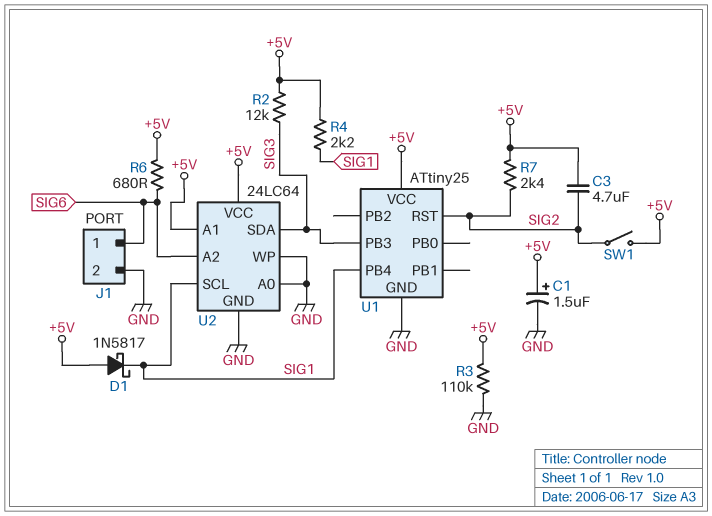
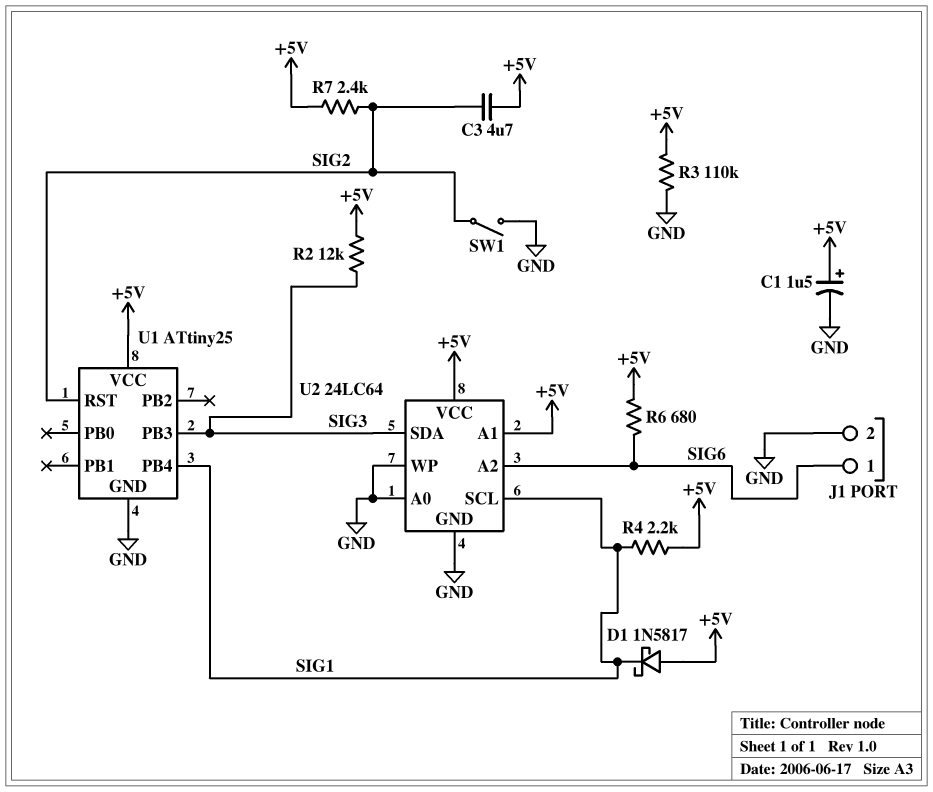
SW1: switch (+5V, SIG2) -> switch (GND, SIG2)

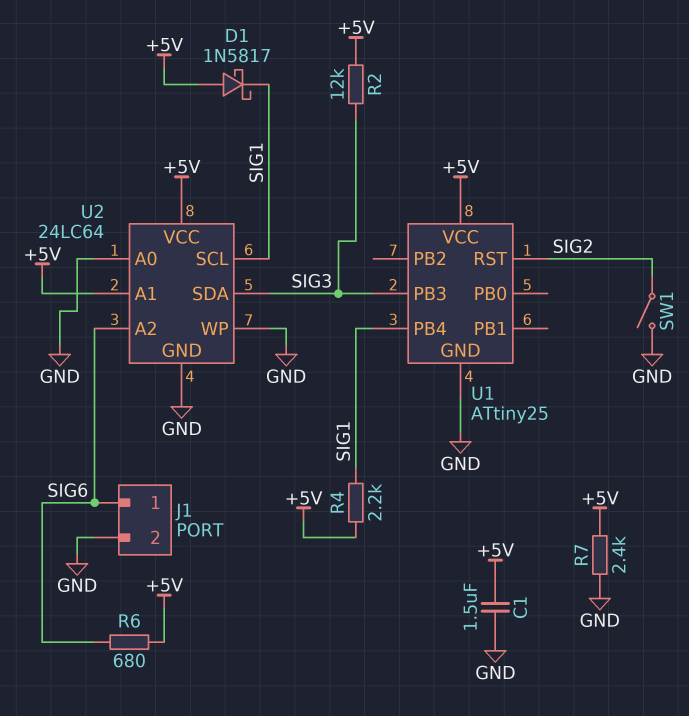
C1: 1.5uF (plus +5V, minus GND) -> 1.5uF (+5V, GND)
C3: 4.7uF (+5V, SIG2) -> none
R3: 110k (+5V, GND) -> none
R7: 2.4k (+5V, SIG2) -> 2.4k (+5V, GND)

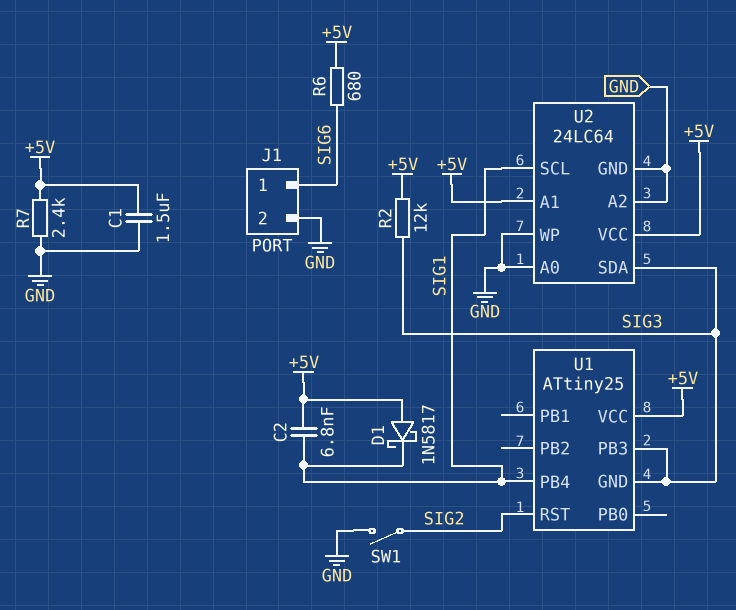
C2: none -> 6.8nF (+5V, SIG1)
R4: 2.2k (+5V, SIG1) -> none
U1 pin GND: GND -> SIG3
U2 pin A2: SIG6 -> GND

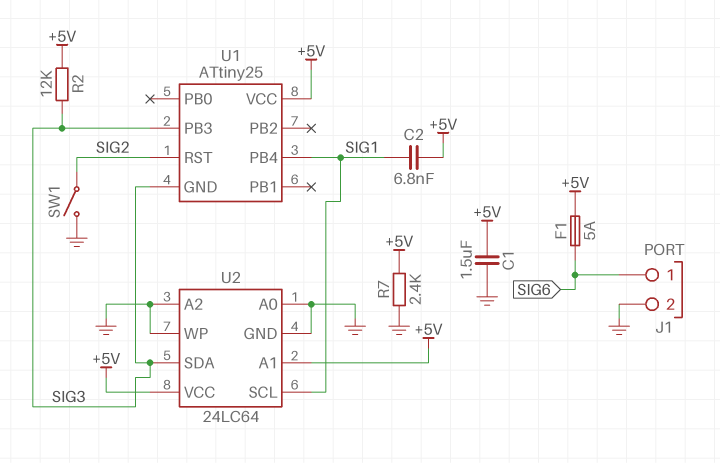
D1: schottky 1N5817 (A +5V, K SIG1) -> none
F1: none -> 5A (+5V, SIG6)
R6: 680 (+5V, SIG6) -> none

